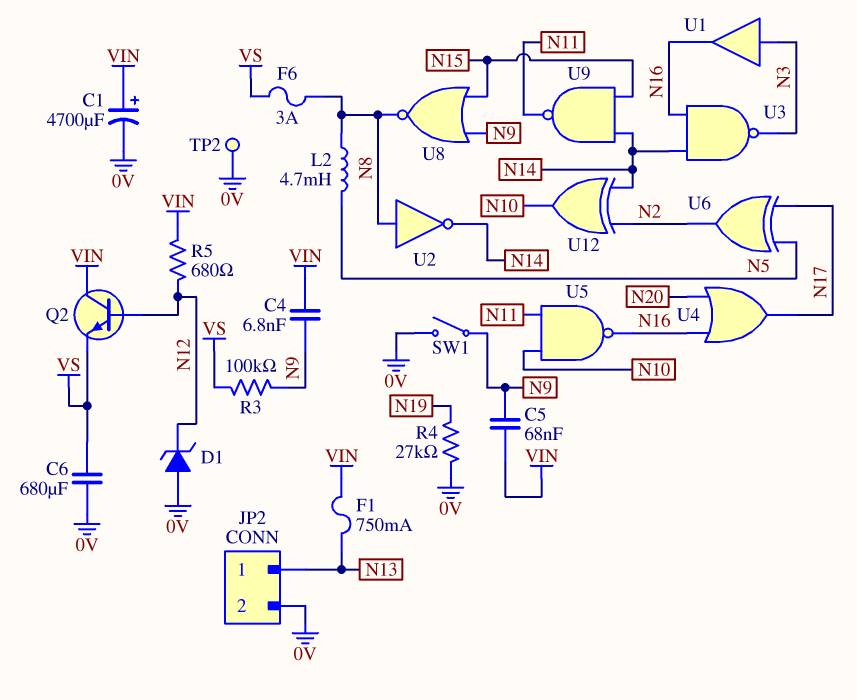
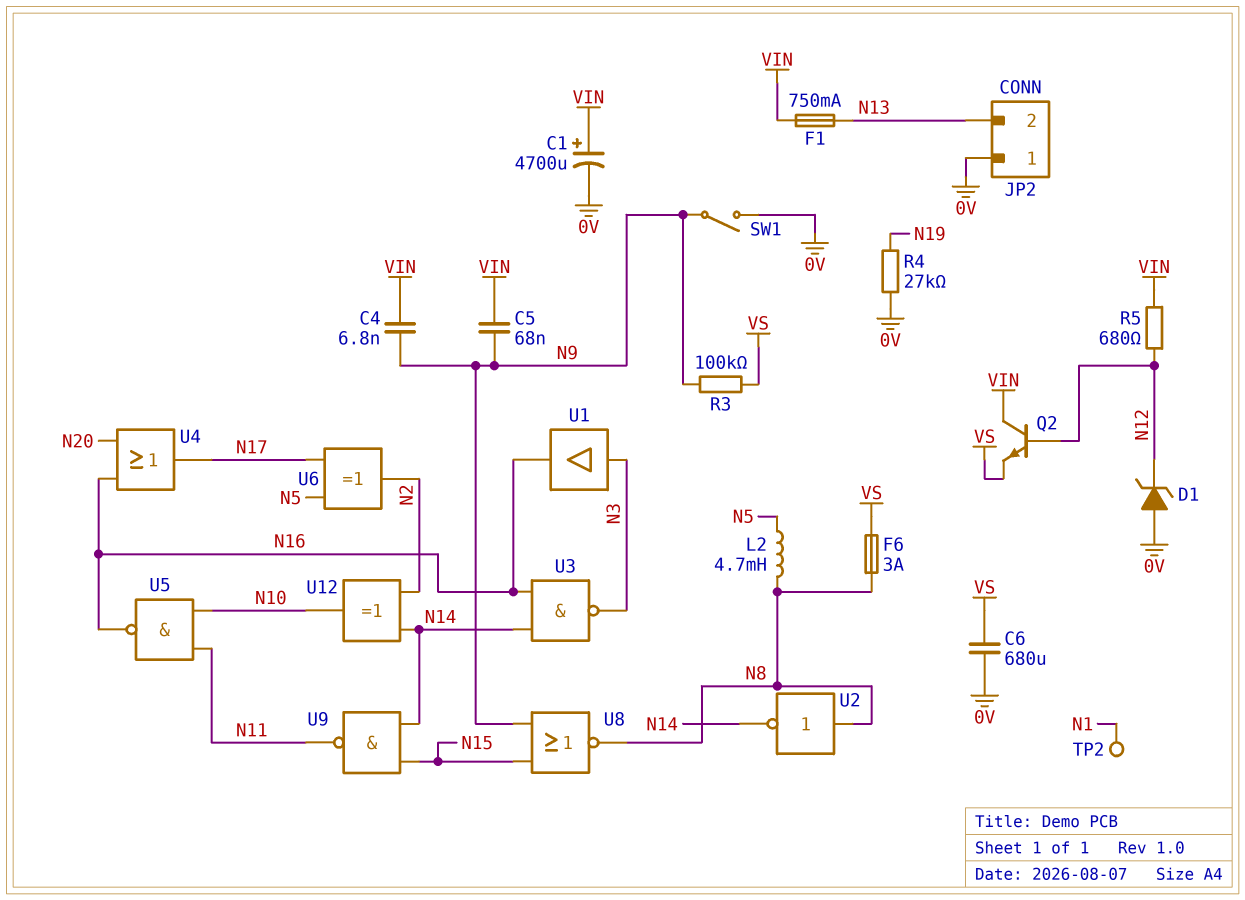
JP2 pin 1: N13 -> 0V
JP2 pin 2: 0V -> N13
TP2: test point (0V) -> test point (N1)

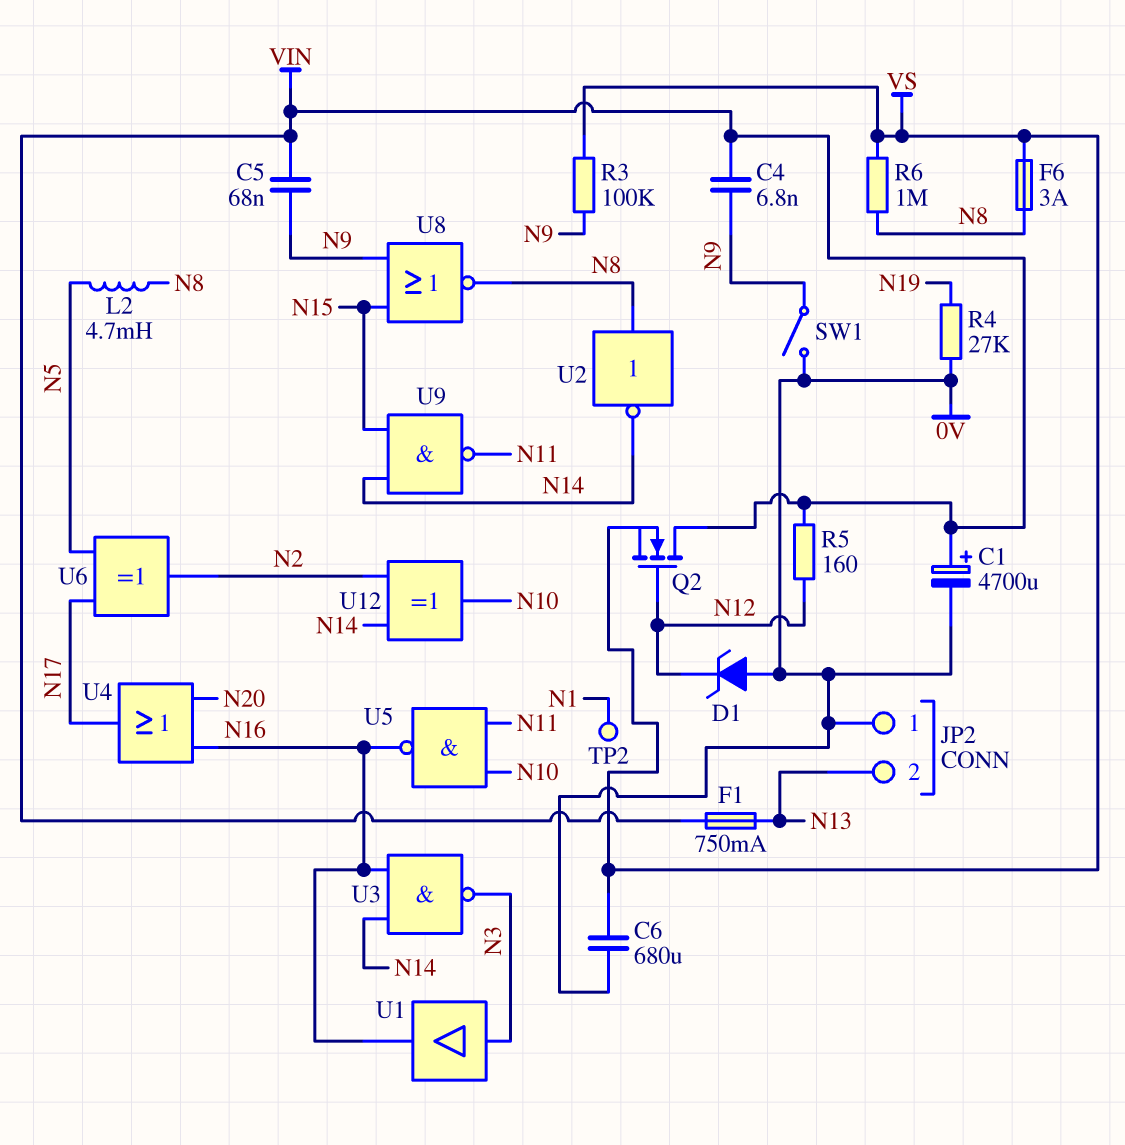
Q2: NPN (B N12, C VIN, E VS) -> NMOS (G N12, D VIN, S VS)
R5: 680 (N12, VIN) -> 160 (N12, VIN)
R6: none -> 1M (N8, VS)

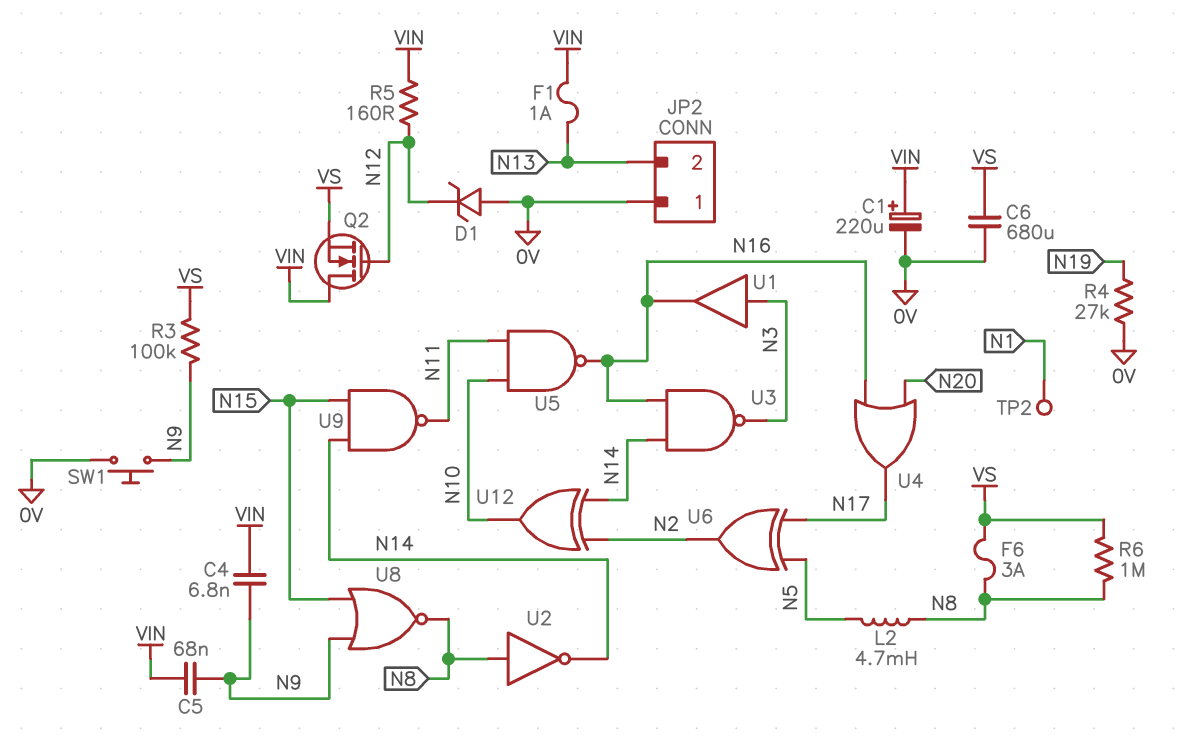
C1: 4700uF (plus VIN, minus 0V) -> 220uF (plus VIN, minus 0V)
F1: 750mA (N13, VIN) -> 1A (N13, VIN)
SW1: switch (0V, N9) -> button (0V, N9)

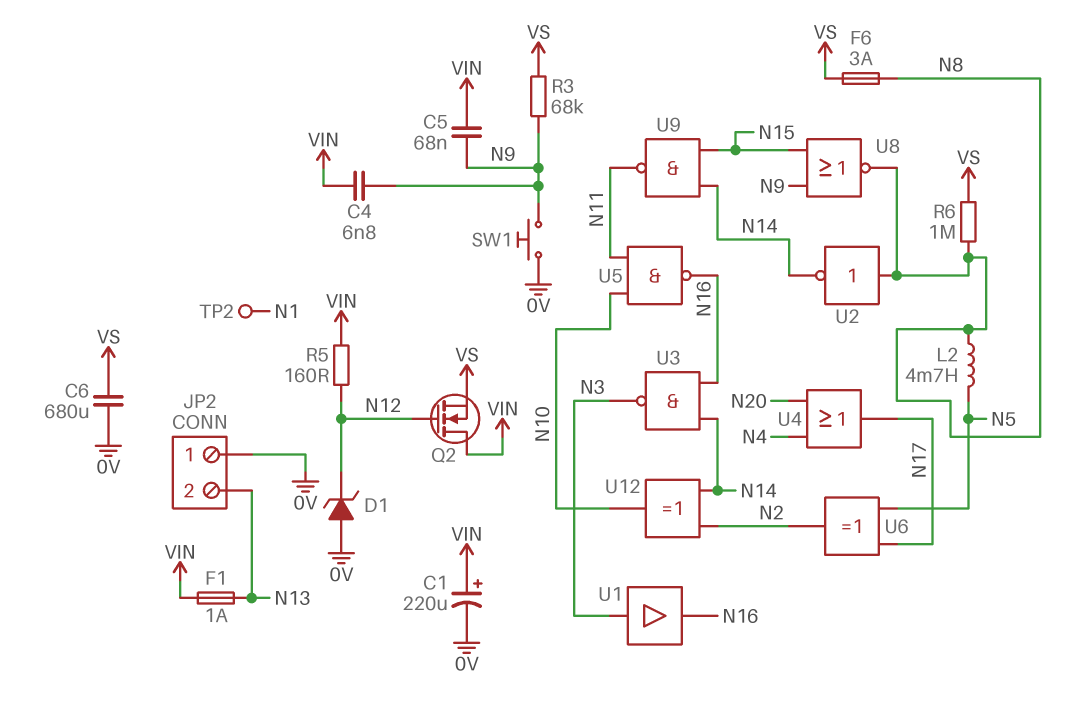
R3: 100k (N9, VS) -> 68k (N9, VS)
R4: 27k (0V, N19) -> none
U4: OR (in N16, in N20, out N17) -> OR (in N4, in N20, out N17)

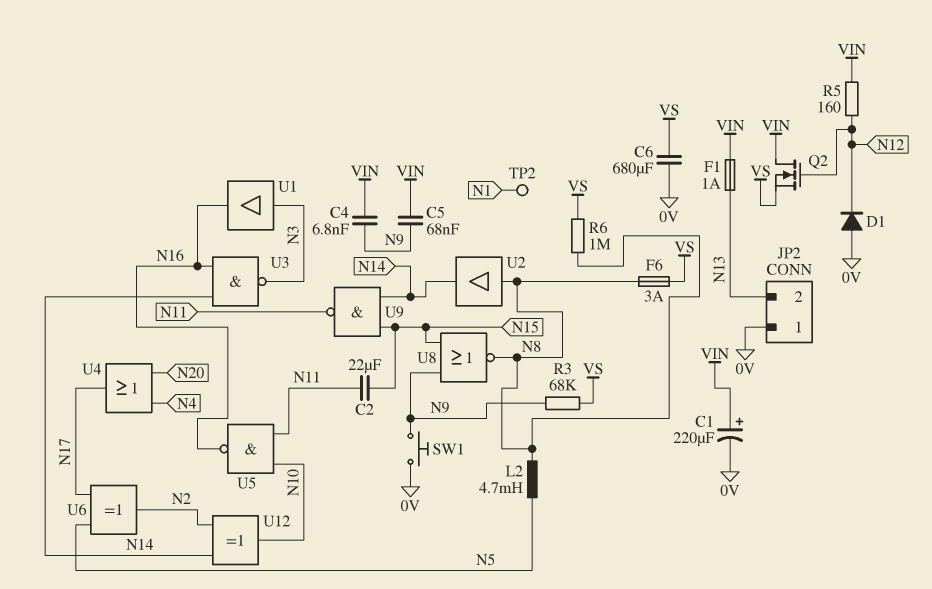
C2: none -> 22uF (N11, N15)
D1: zener (A 0V, K N12) -> diode (A 0V, K N12)
U2: NOT (in N8, out N14) -> buffer (in N8, out N14)

